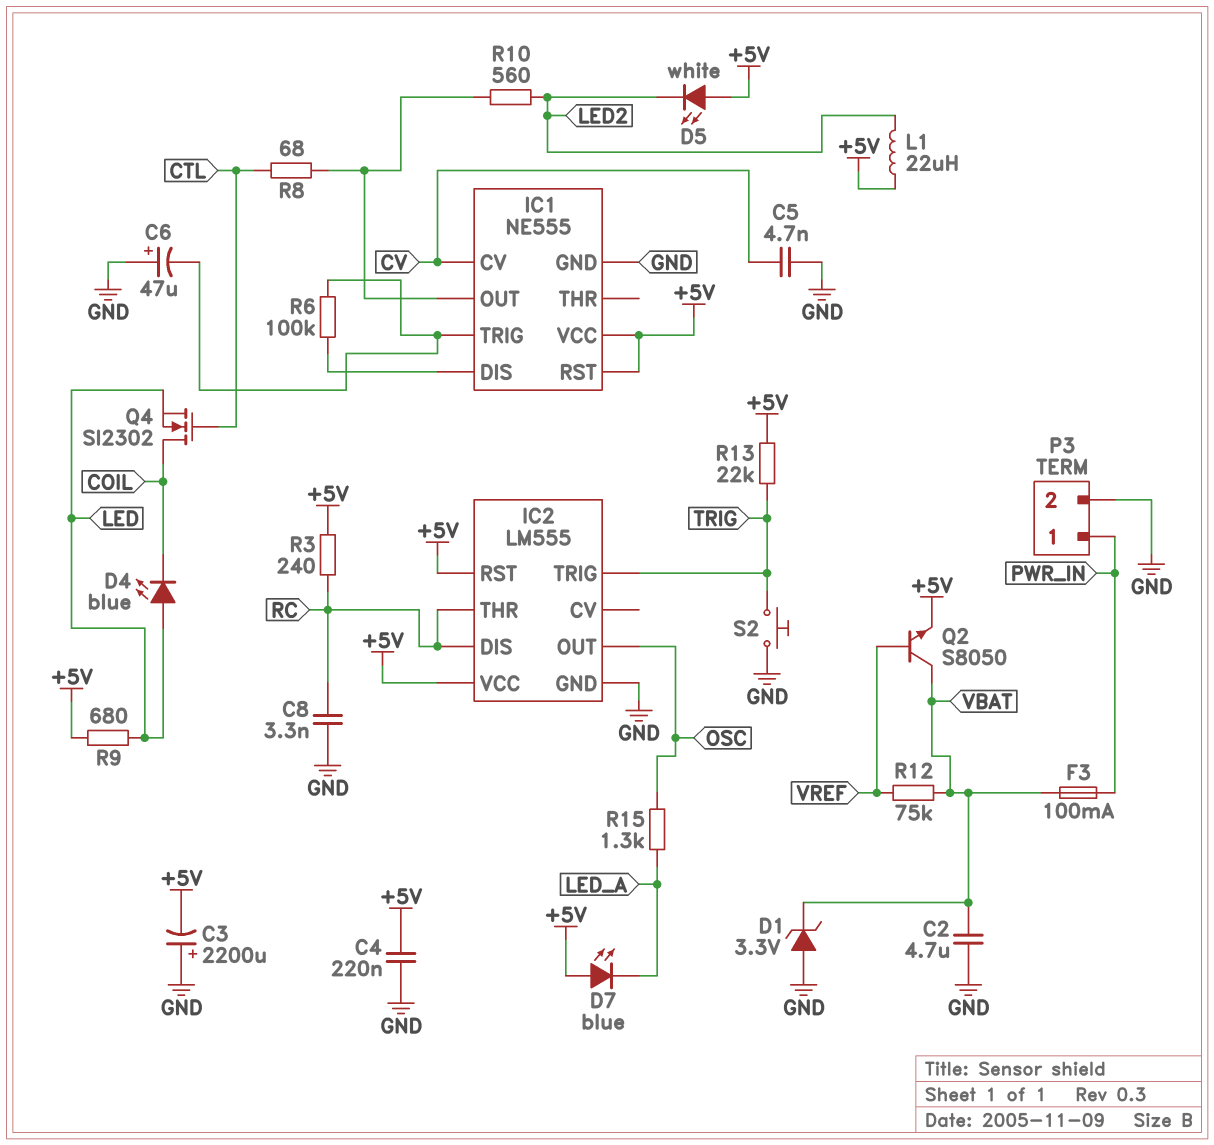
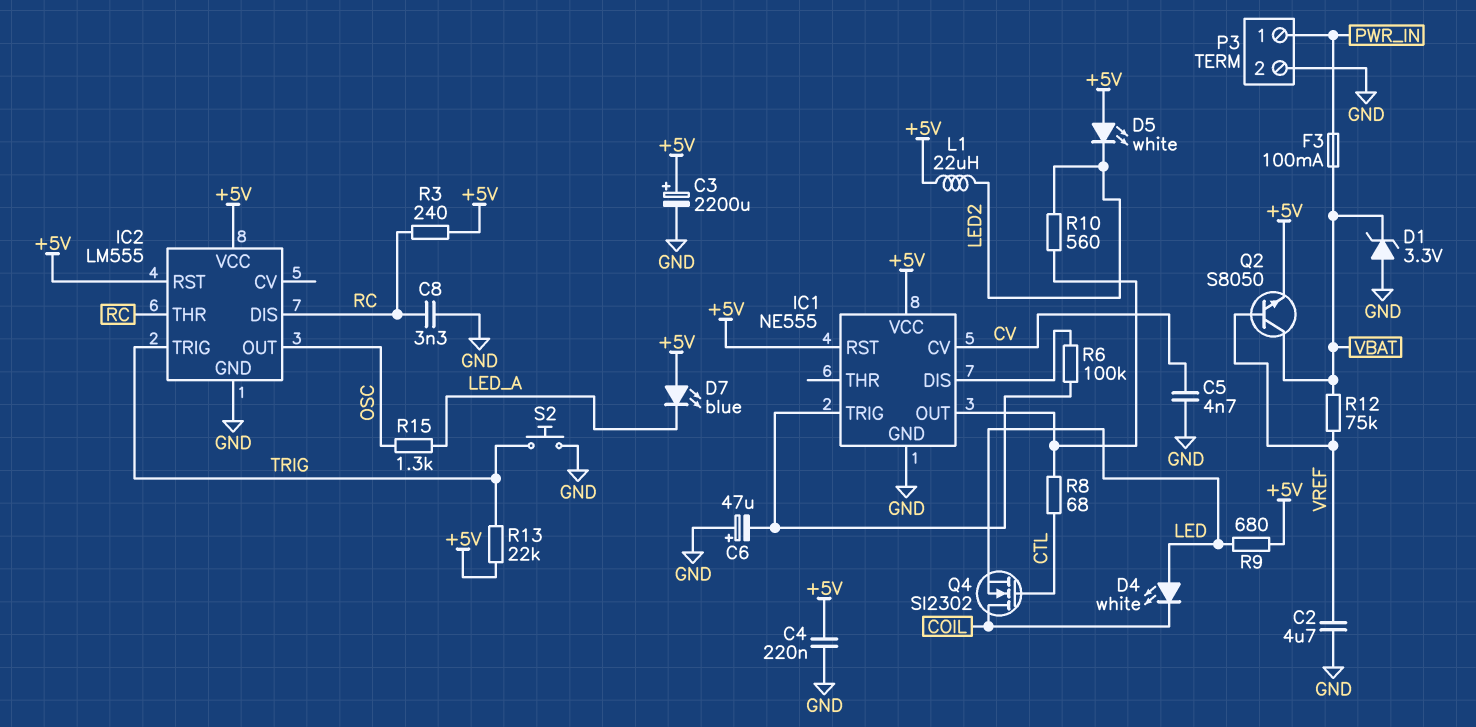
C2: 4.7uF (GND, VBAT) -> 4.7uF (GND, VREF)
C3: 2200uF (plus GND, minus +5V) -> 2200uF (plus +5V, minus GND)
D4: LED blue (A LED, K COIL) -> LED white (A LED, K COIL)

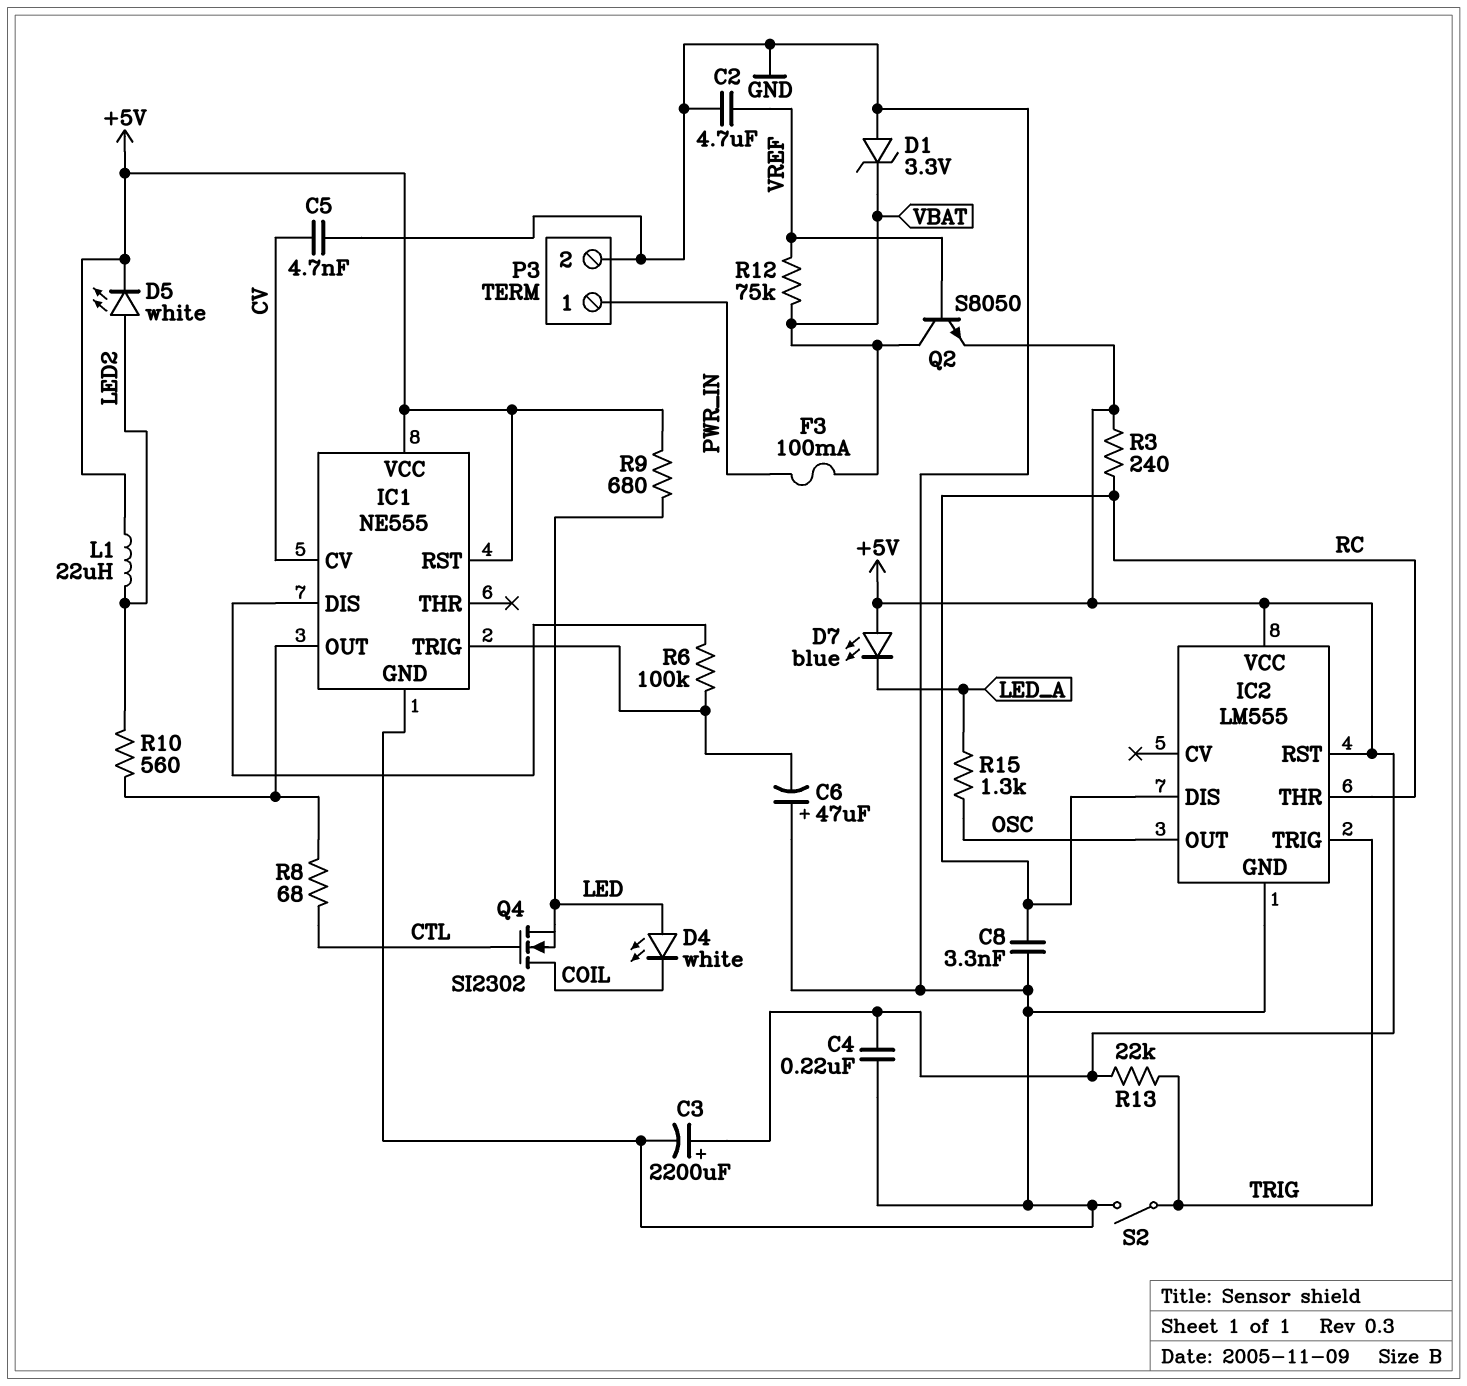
D5: LED white (A +5V, K LED2) -> LED white (A LED2, K +5V)
S2: button (GND, TRIG) -> switch (GND, TRIG)

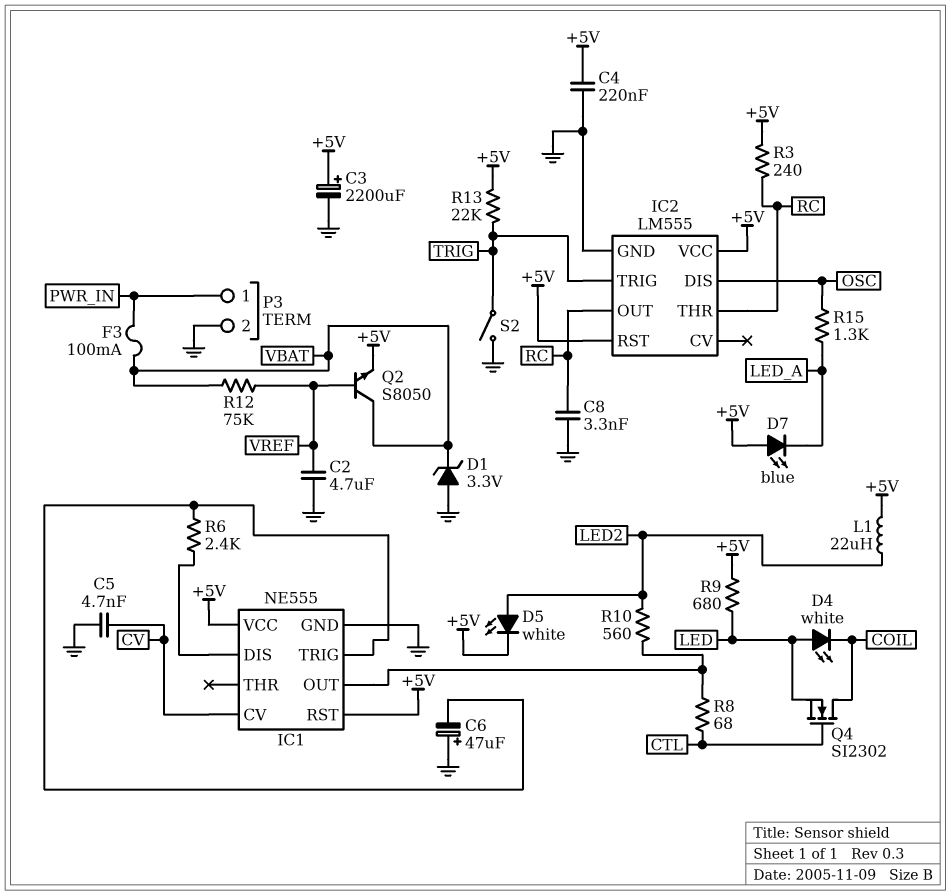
IC2 pin DIS: RC -> OSC
IC2 pin OUT: OSC -> RC
R6: 100k (IC1/DIS, IC1/TRIG) -> 2.4k (IC1/DIS, IC1/TRIG)

